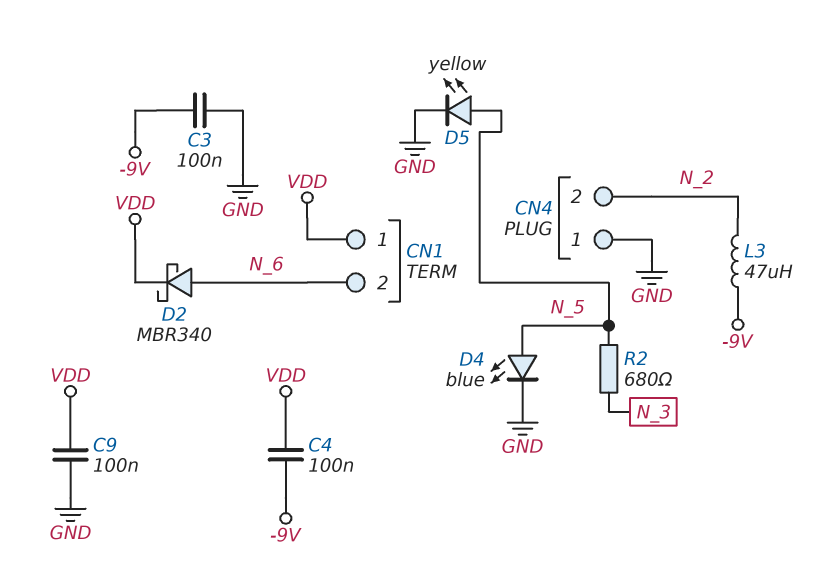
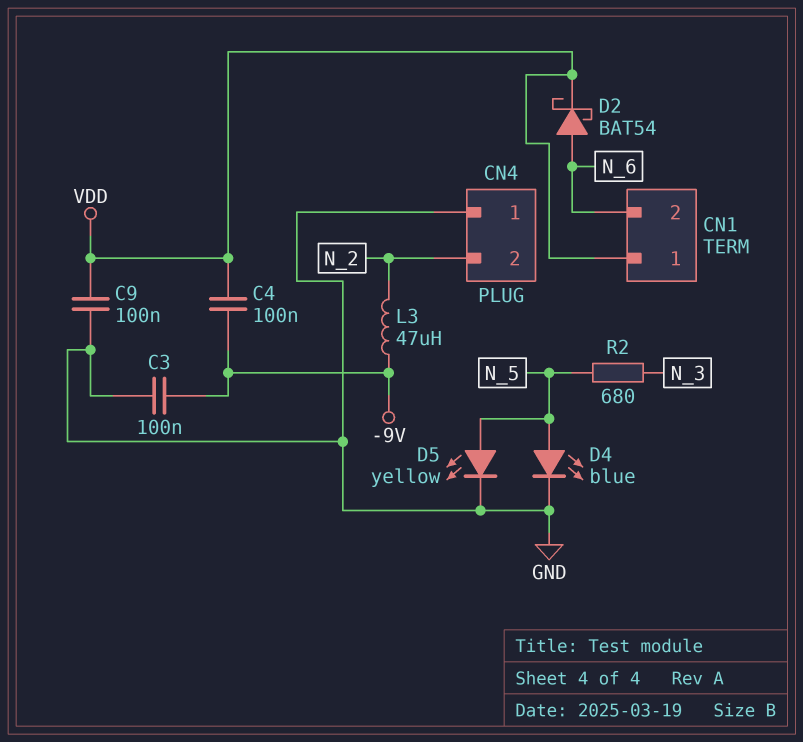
D2: schottky MBR340 (A N_6, K VDD) -> schottky BAT54 (A N_6, K VDD)

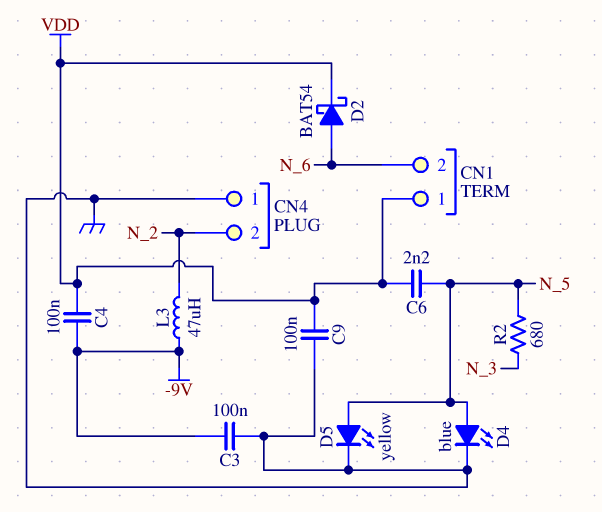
C6: none -> 2.2nF (N_5, VDD)

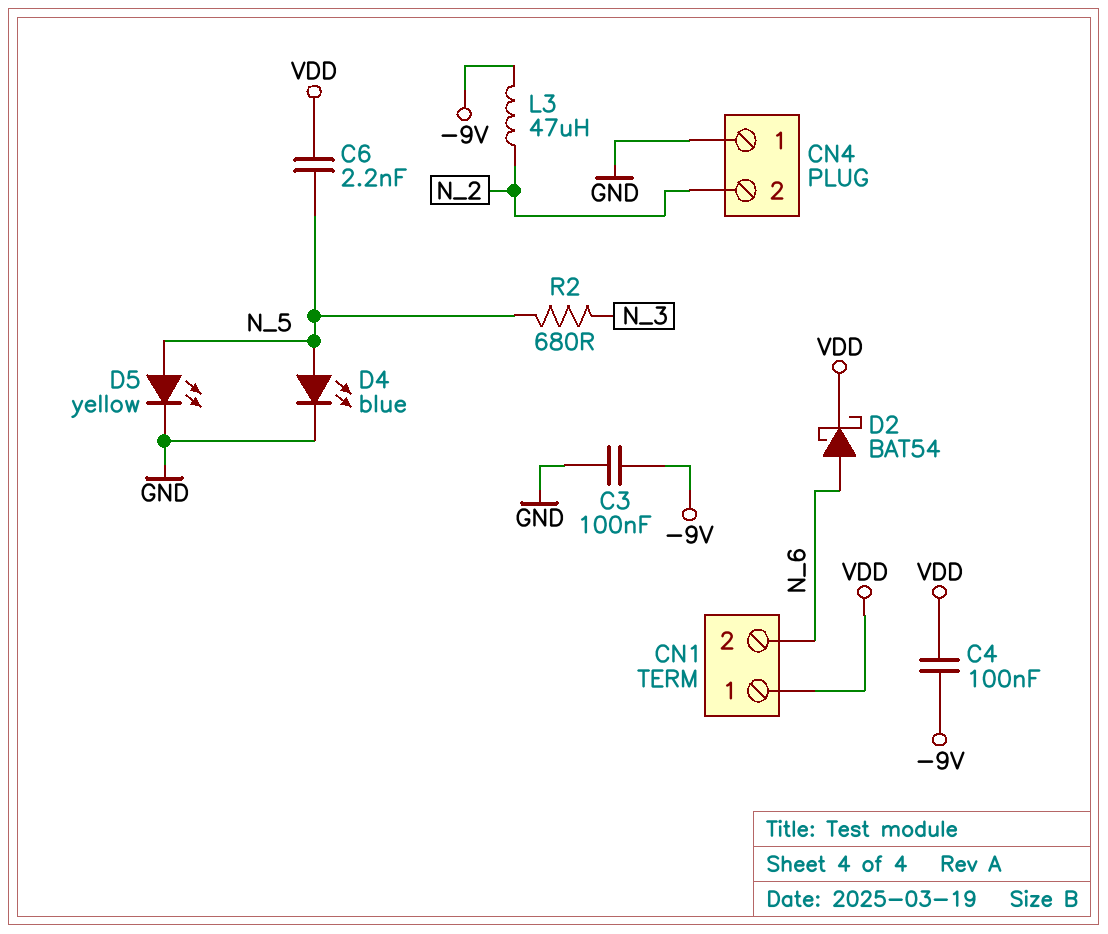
C9: 100nF (GND, VDD) -> none

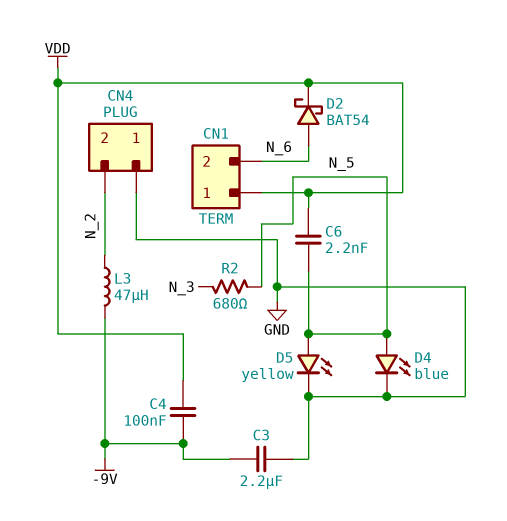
C3: 100nF (-9V, GND) -> 2.2uF (-9V, GND)

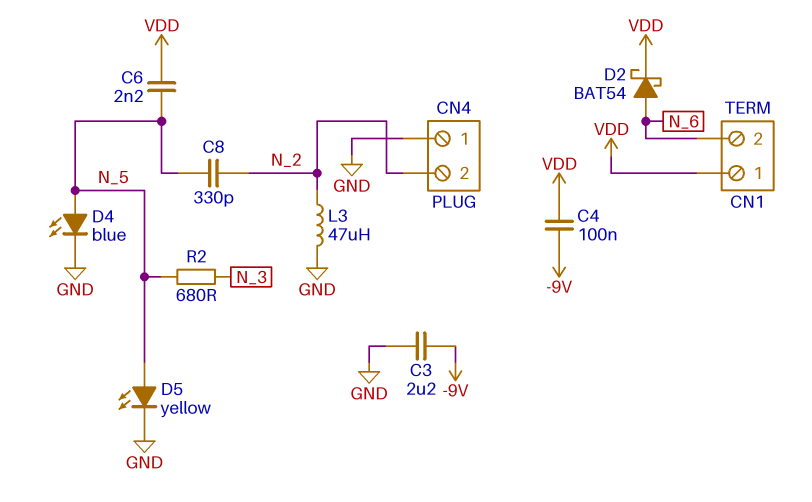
C8: none -> 330pF (N_2, N_5)
L3: 47uH (-9V, N_2) -> 47uH (GND, N_2)

